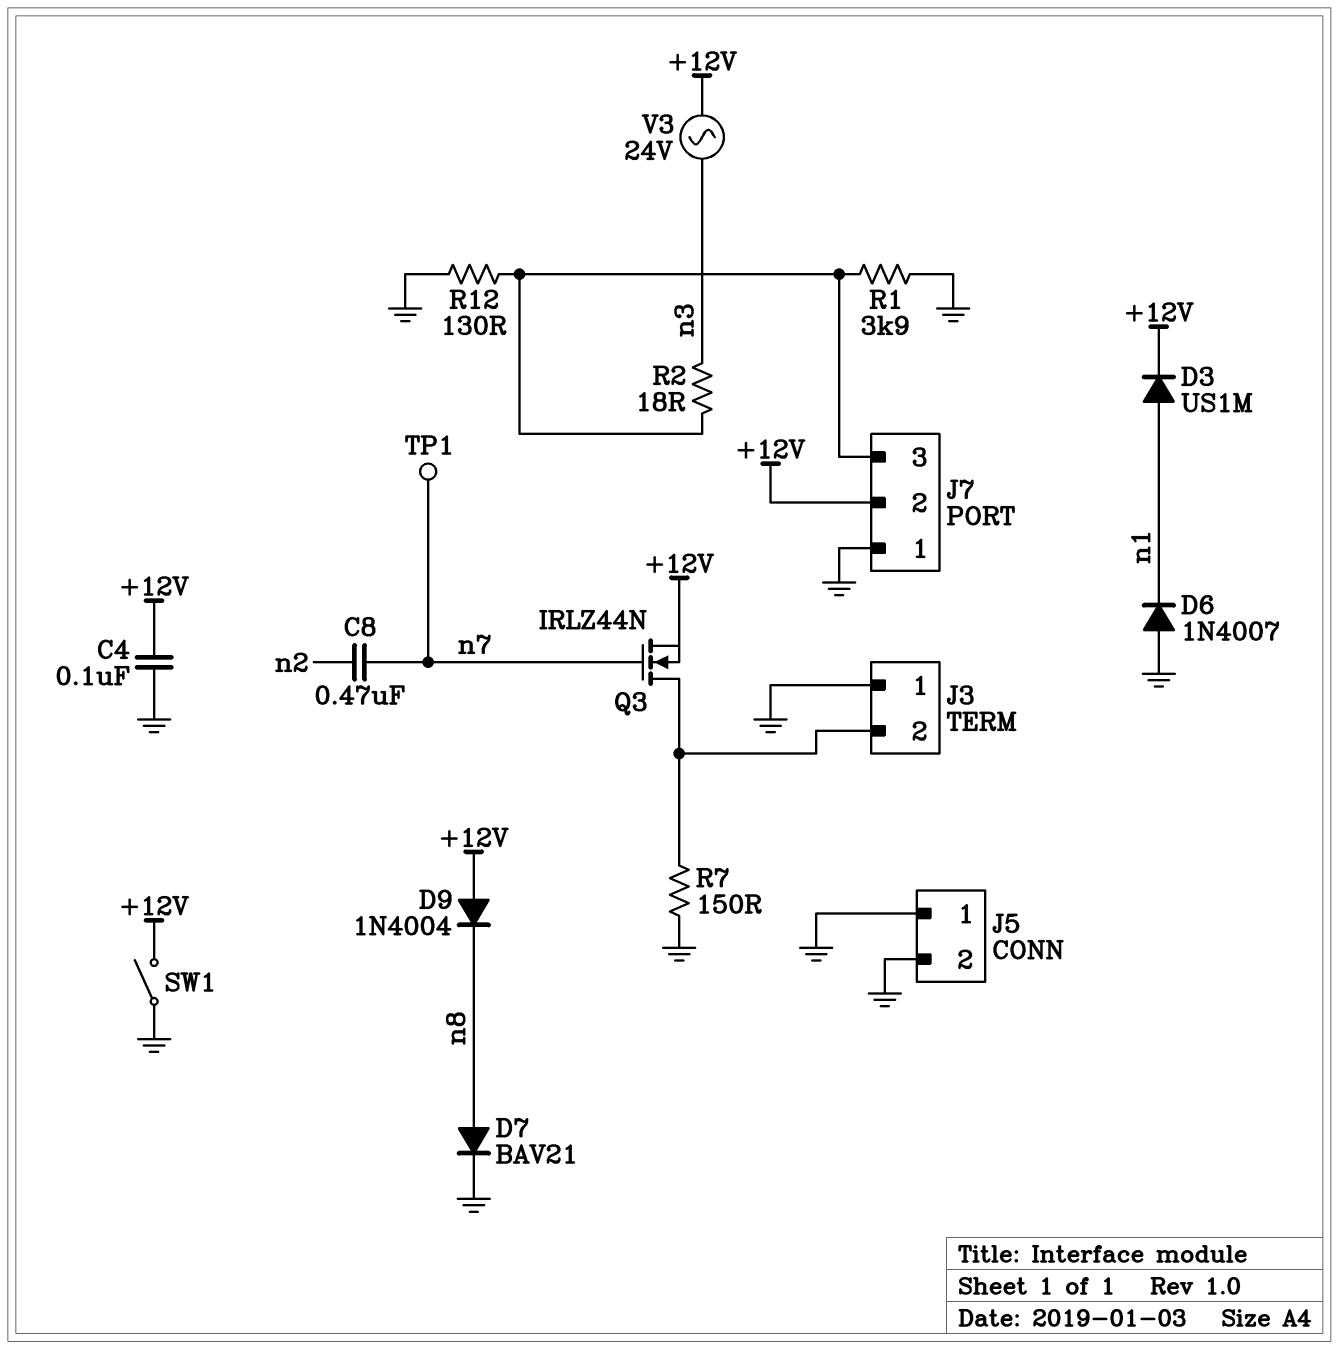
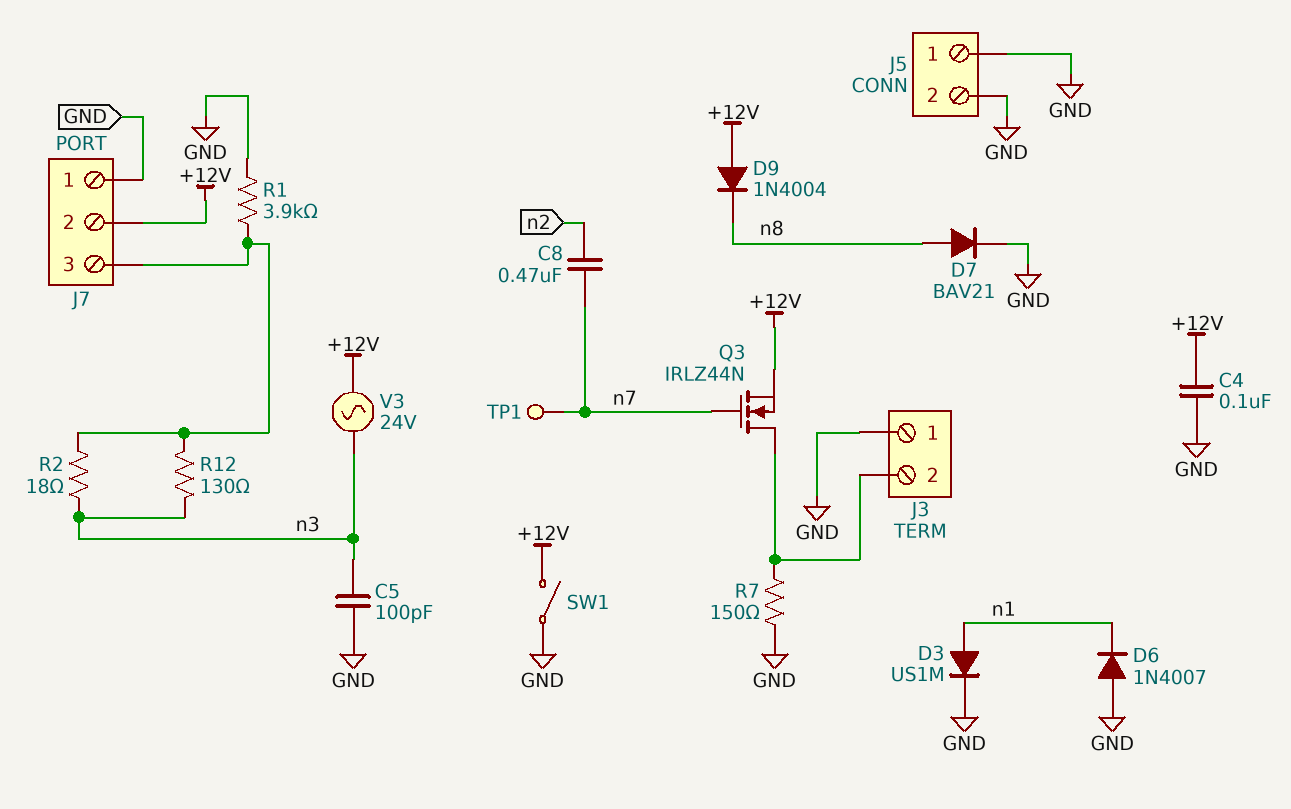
C5: none -> 100pF (GND, n3)
D3: diode US1M (A n1, K +12V) -> diode US1M (A n1, K GND)
R12: 130 (GND, J7/3) -> 130 (J7/3, n3)

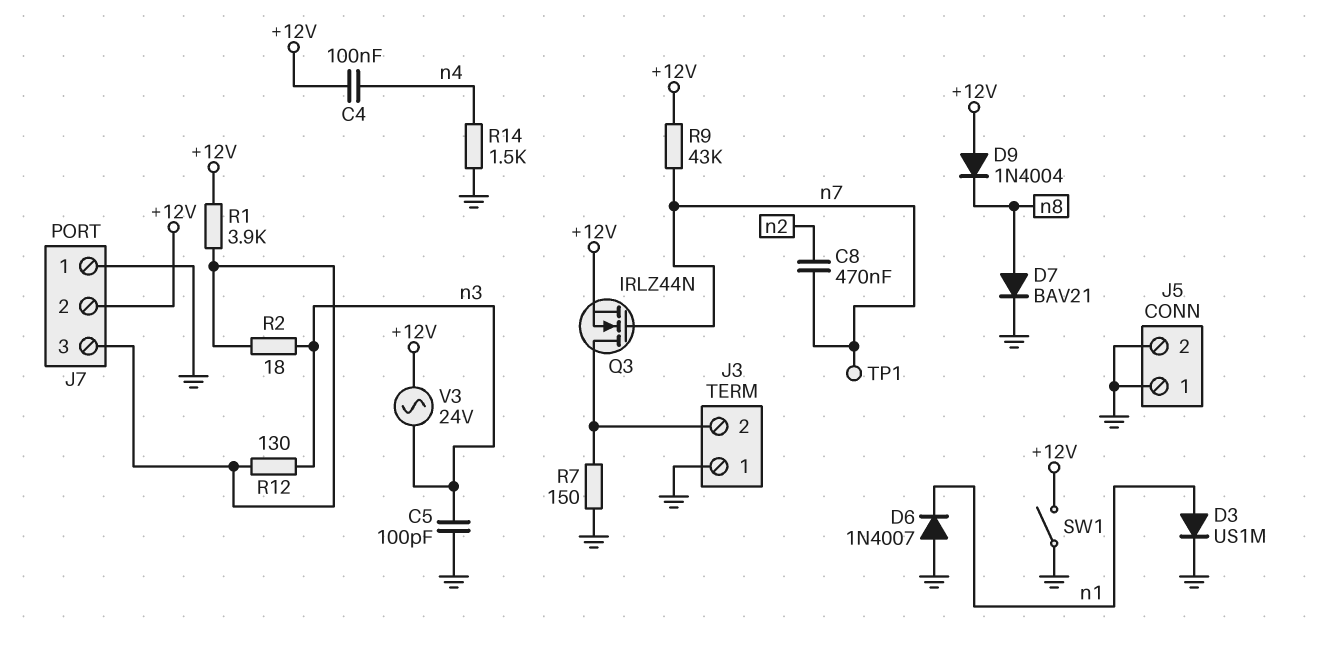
C4: 100nF (+12V, GND) -> 100nF (+12V, n4)
R1: 3.9k (GND, J7/3) -> 3.9k (+12V, J7/3)
R9: none -> 43k (+12V, n7)
R14: none -> 1.5k (GND, n4)

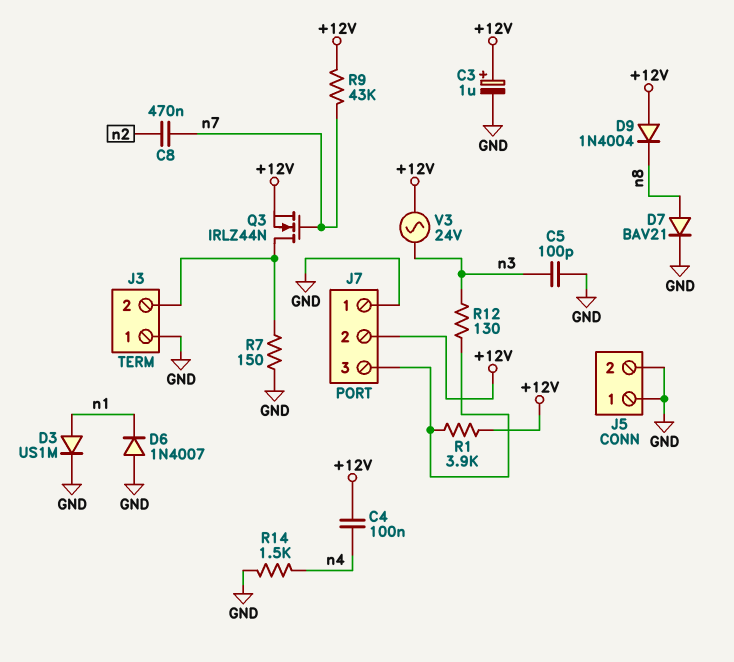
C3: none -> 1uF (plus +12V, minus GND)
R2: 18 (J7/3, n3) -> none
SW1: switch (+12V, GND) -> none
TP1: test point (n7) -> none

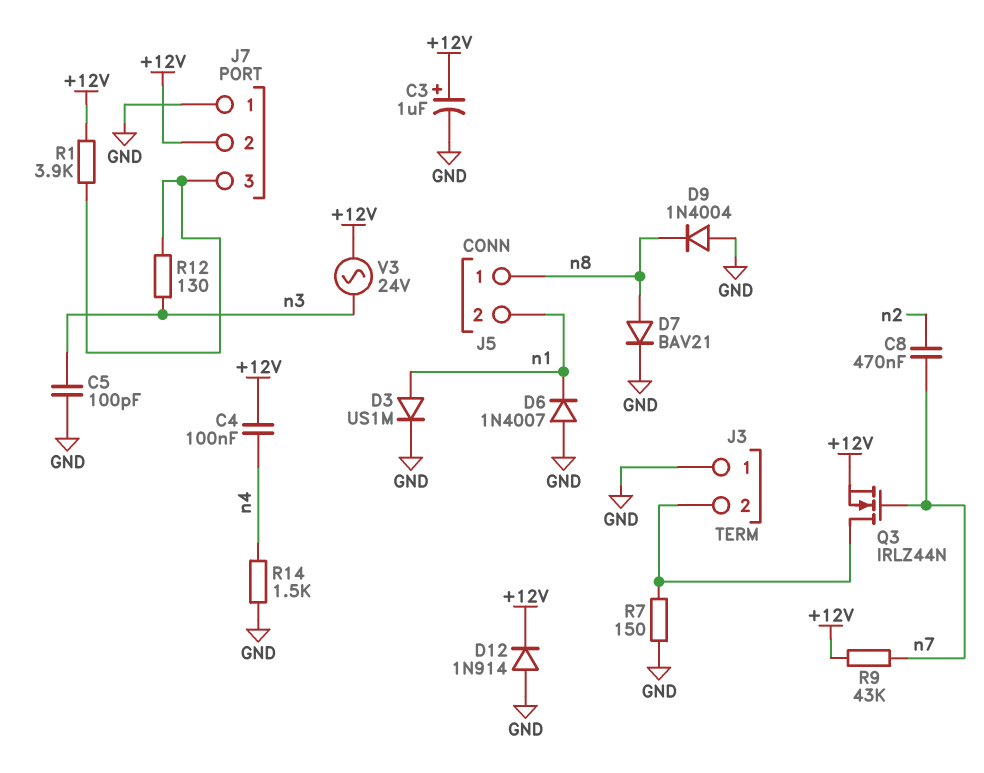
D9: diode 1N4004 (A +12V, K n8) -> diode 1N4004 (A GND, K n8)
D12: none -> diode 1N914 (A GND, K +12V)
J5 pin 1: GND -> n8
J5 pin 2: GND -> n1

